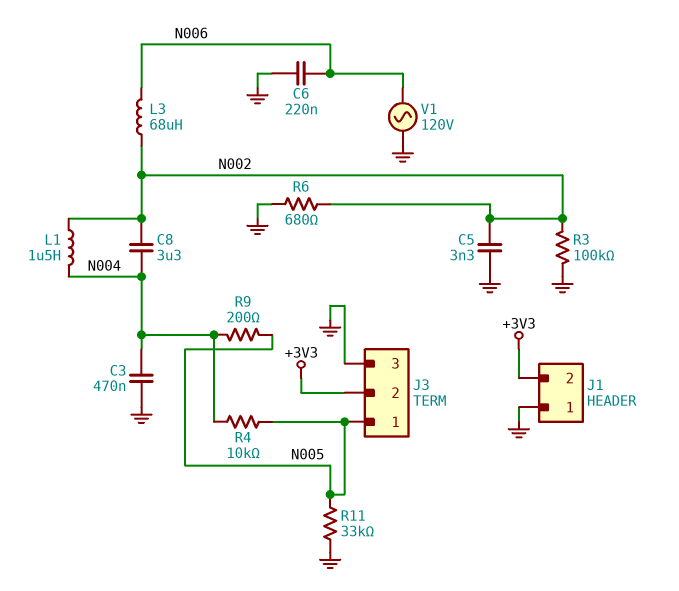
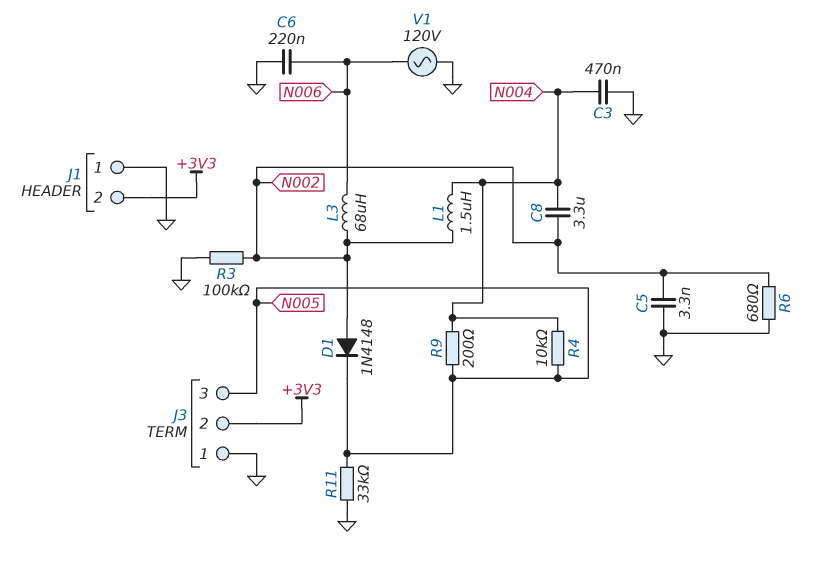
D1: none -> diode 1N4148 (A N002, K N005)
J3 pin 1: N005 -> GND
J3 pin 3: GND -> N005

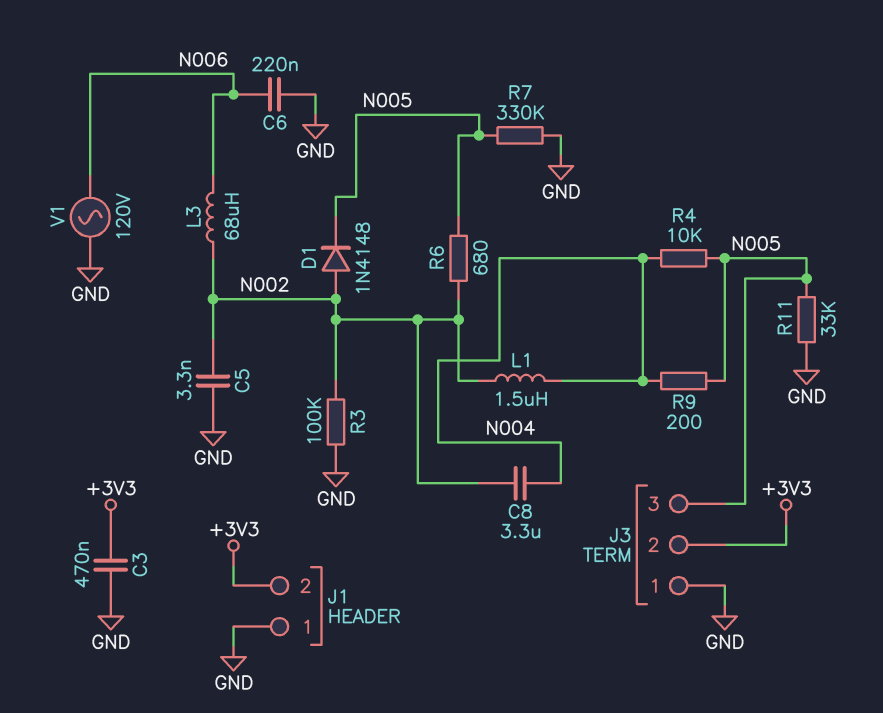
C3: 470nF (GND, N004) -> 470nF (+3V3, GND)
R6: 680 (GND, N002) -> 680 (N002, N005)
R7: none -> 330k (GND, N005)

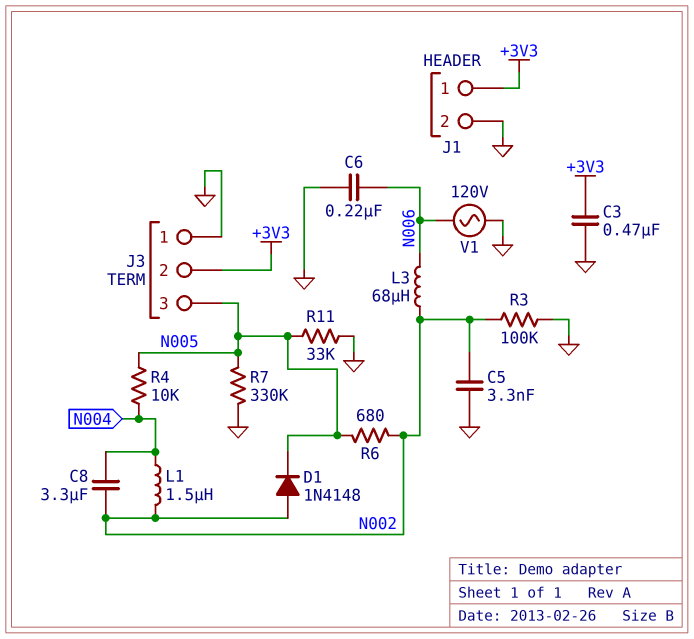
J1 pin 1: GND -> +3V3
J1 pin 2: +3V3 -> GND
R9: 200 (N004, N005) -> none

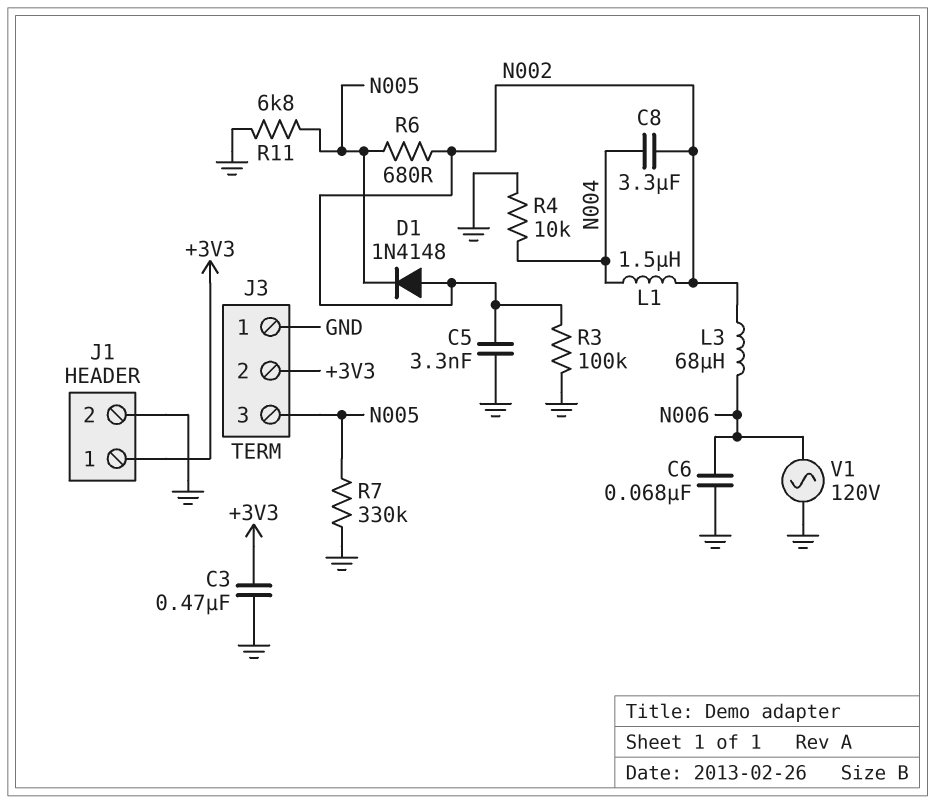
C6: 220nF (GND, N006) -> 68nF (GND, N006)
R4: 10k (N004, N005) -> 10k (GND, N004)
R11: 33k (GND, N005) -> 6.8k (GND, N005)

